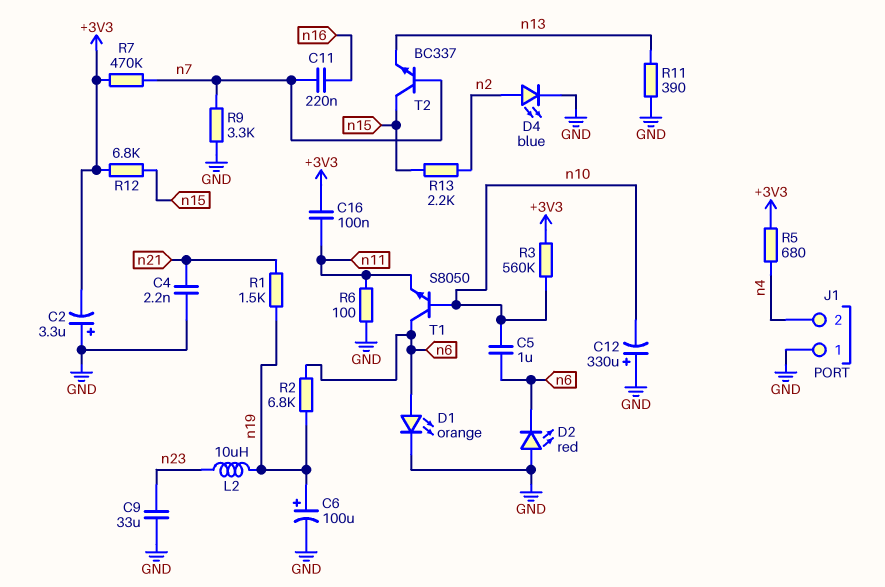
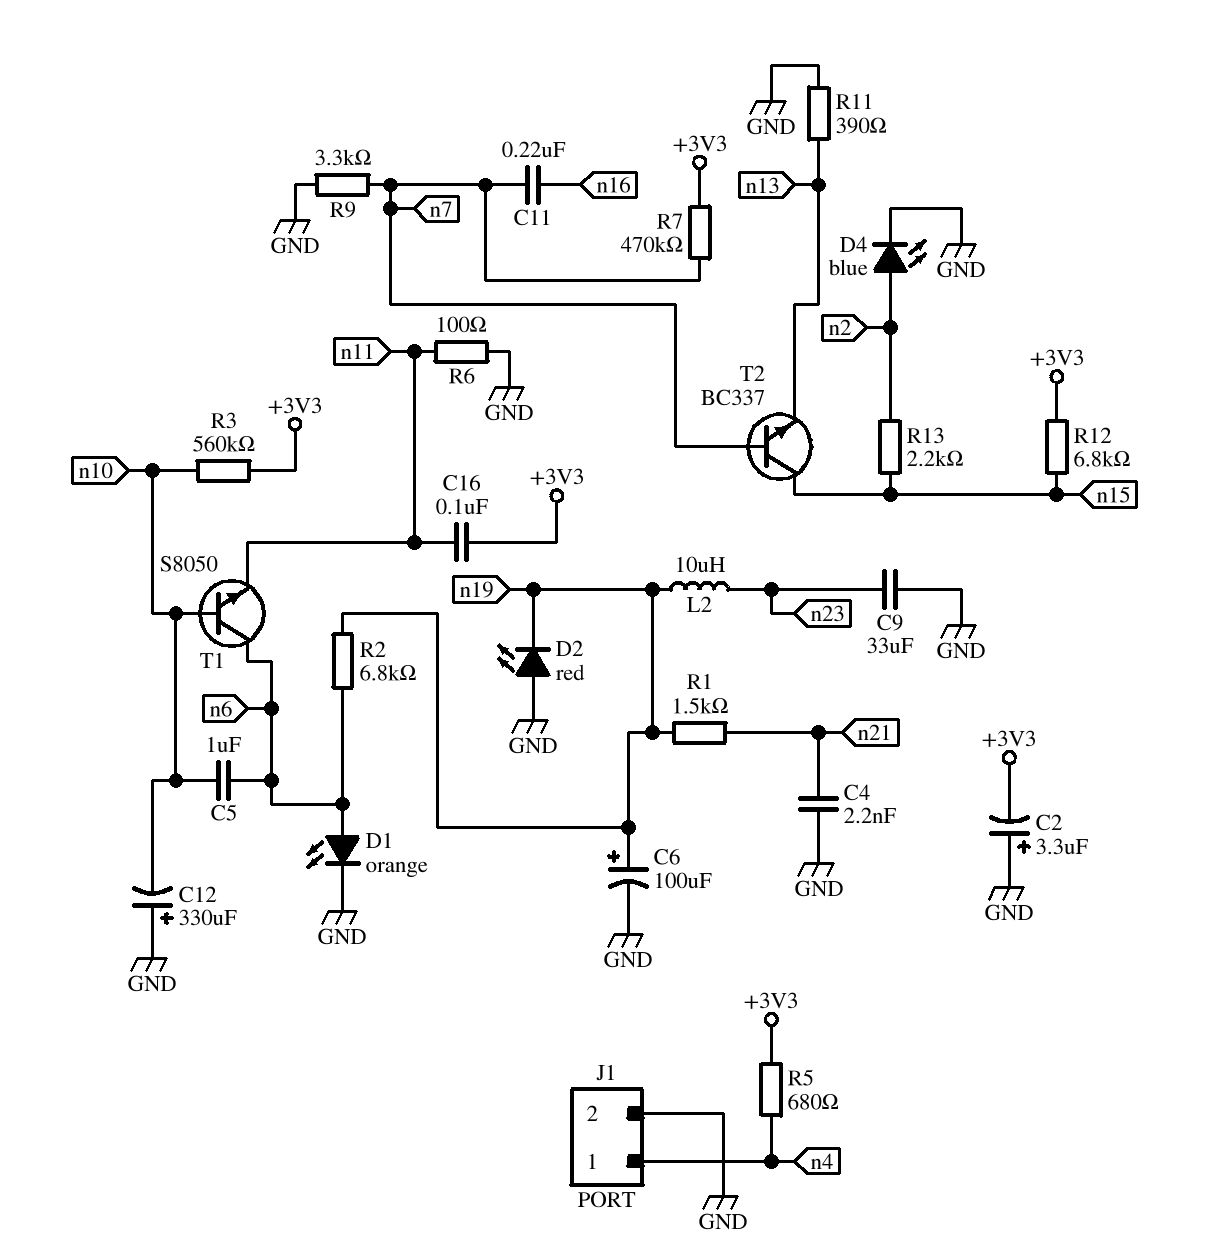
D2: LED red (A GND, K n6) -> LED red (A GND, K n19)
J1 pin 1: GND -> n4
J1 pin 2: n4 -> GND

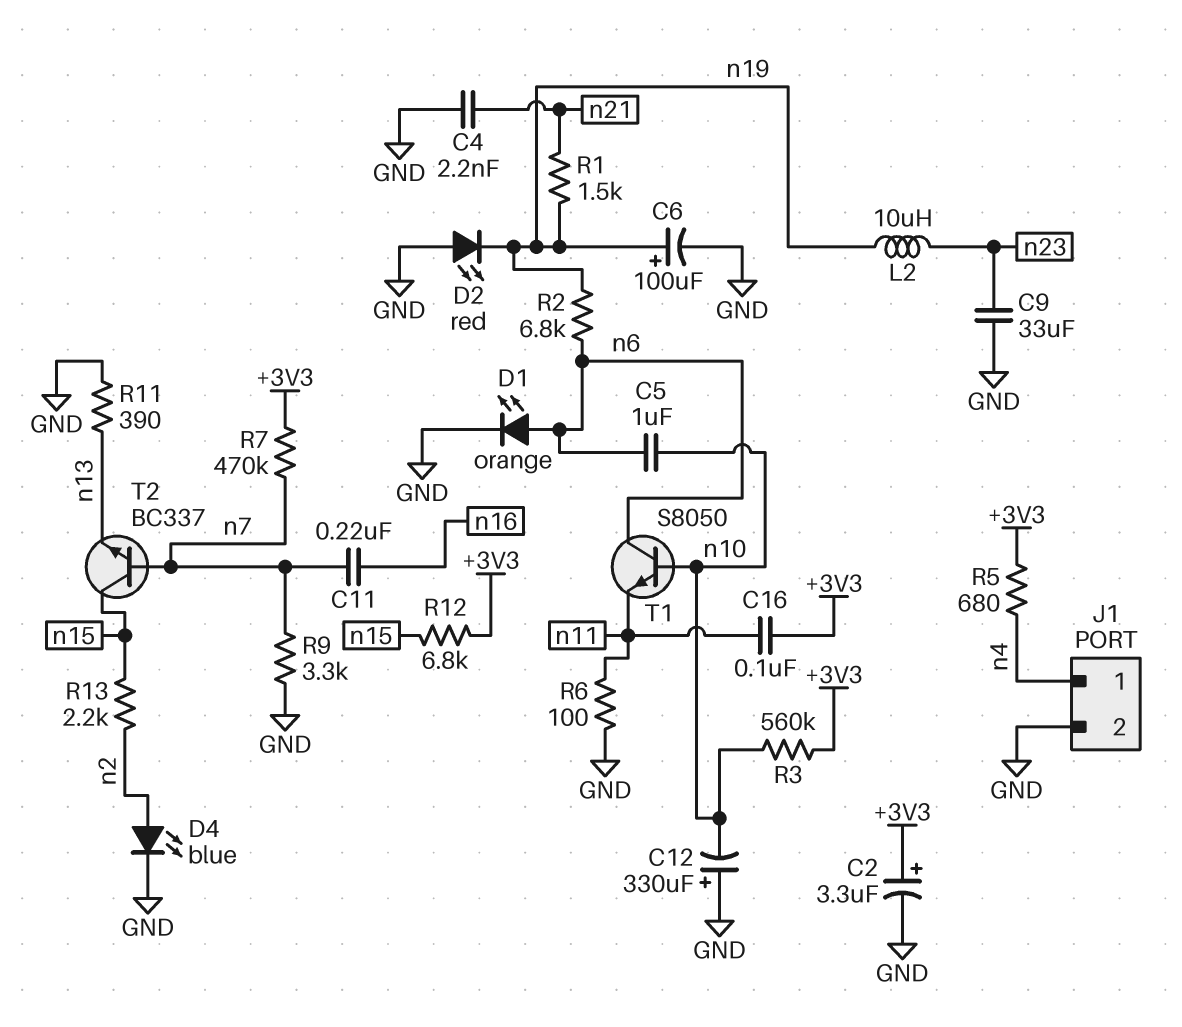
C2: 3.3uF (plus GND, minus +3V3) -> 3.3uF (plus +3V3, minus GND)

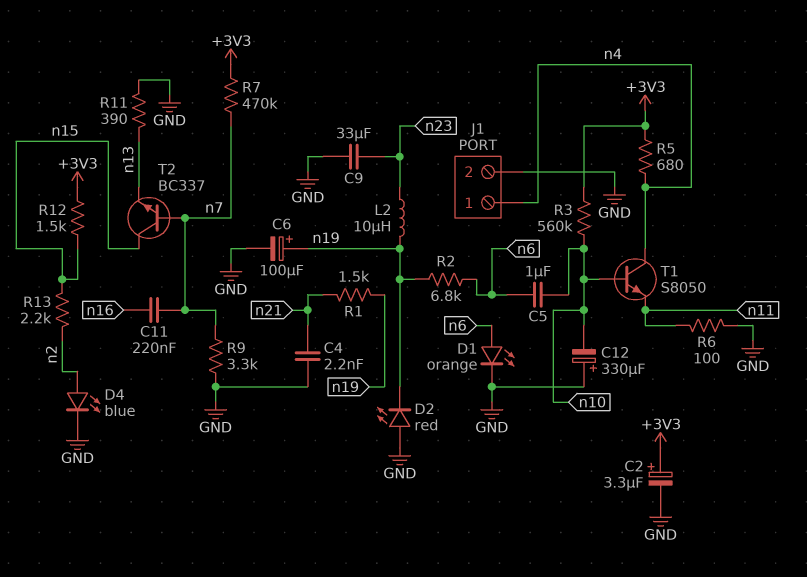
C16: 100nF (+3V3, n11) -> none
R12: 6.8k (+3V3, n15) -> 1.5k (+3V3, n15)
T1: NPN S8050 (B n10, C n6, E n11) -> NPN S8050 (B n10, C n4, E n11)

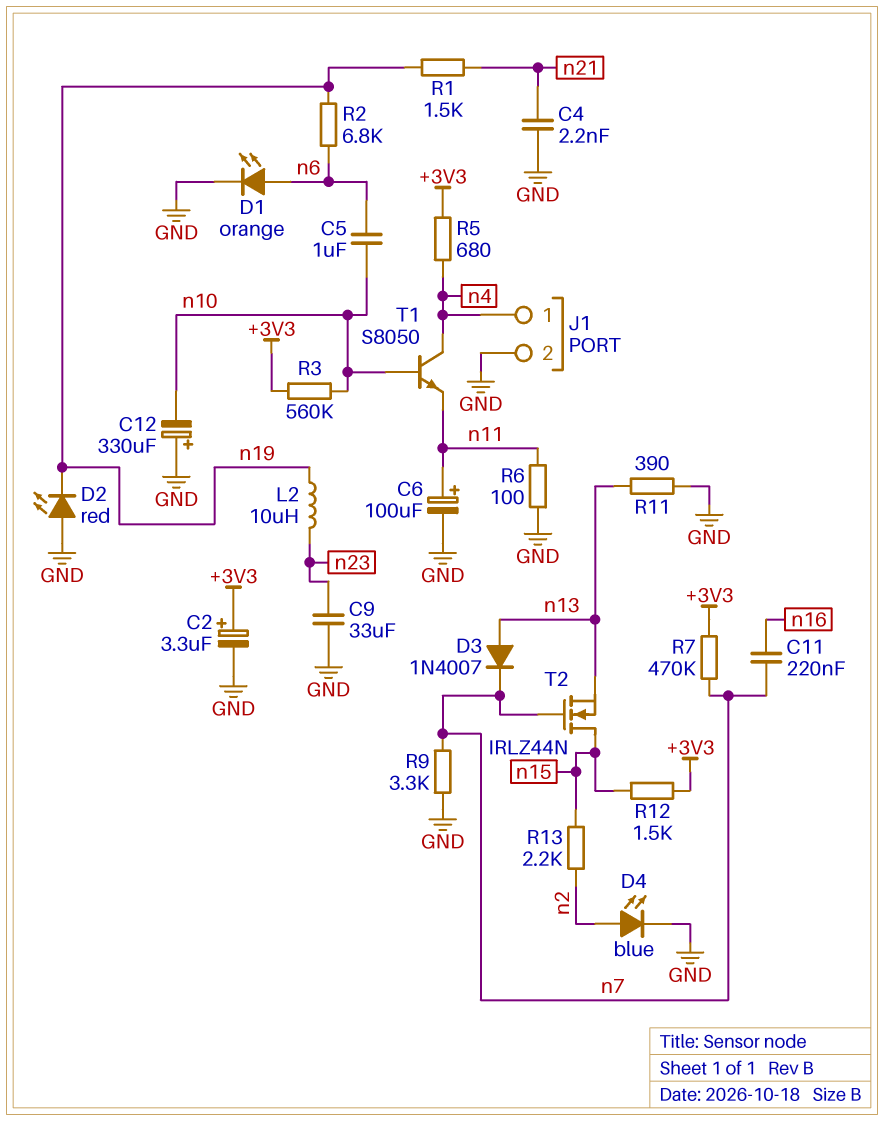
C6: 100uF (plus n19, minus GND) -> 100uF (plus n11, minus GND)
D3: none -> diode 1N4007 (A n13, K n7)
T2: NPN BC337 (B n7, C n15, E n13) -> NMOS IRLZ44N (G n7, D n15, S n13)

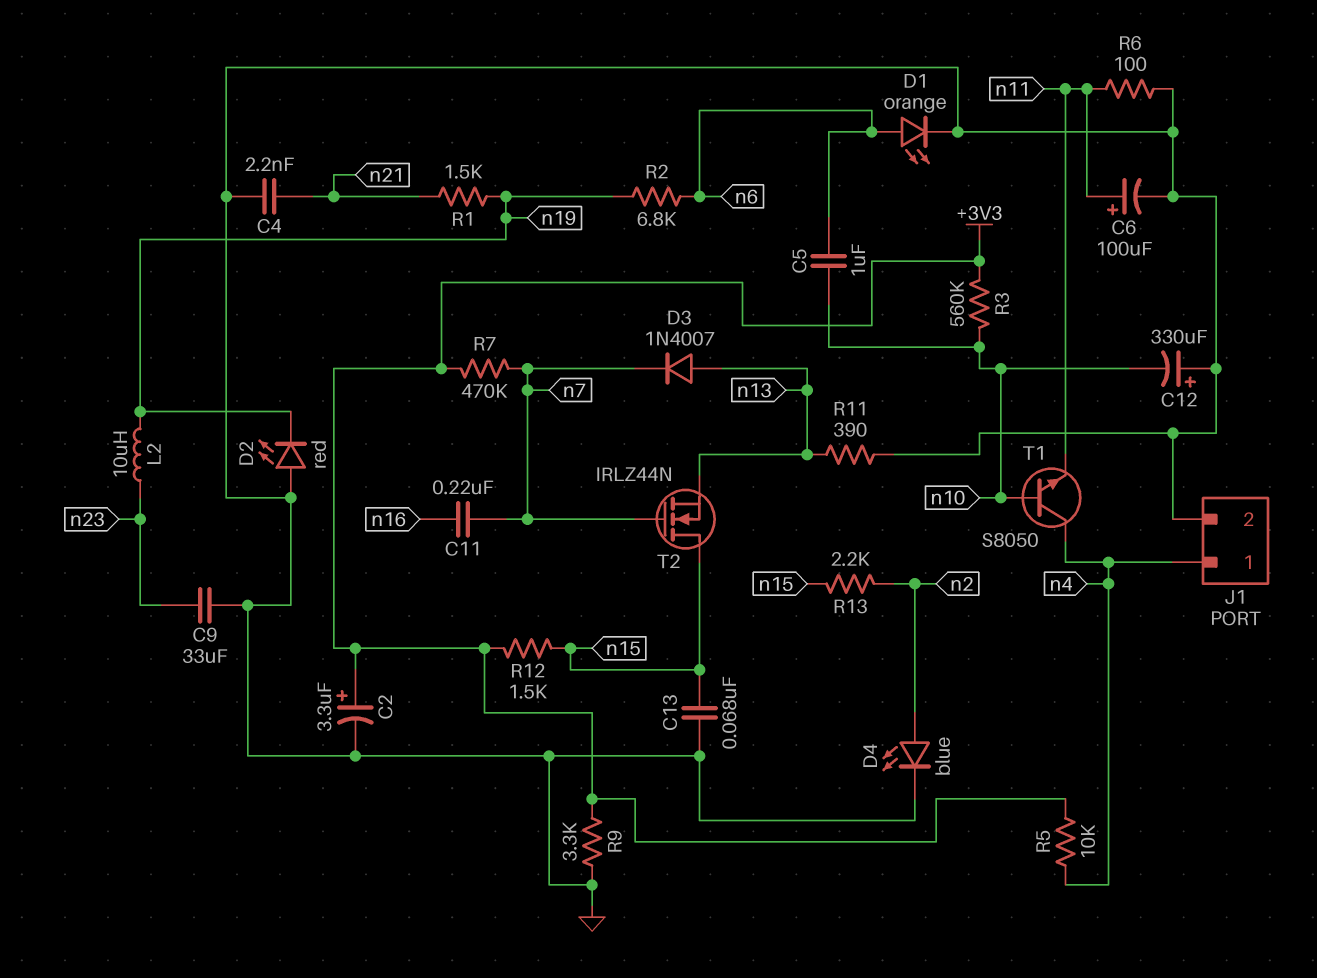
C13: none -> 68nF (GND, n15)
R5: 680 (+3V3, n4) -> 10k (+3V3, n4)
R9: 3.3k (GND, n7) -> 3.3k (+3V3, GND)

